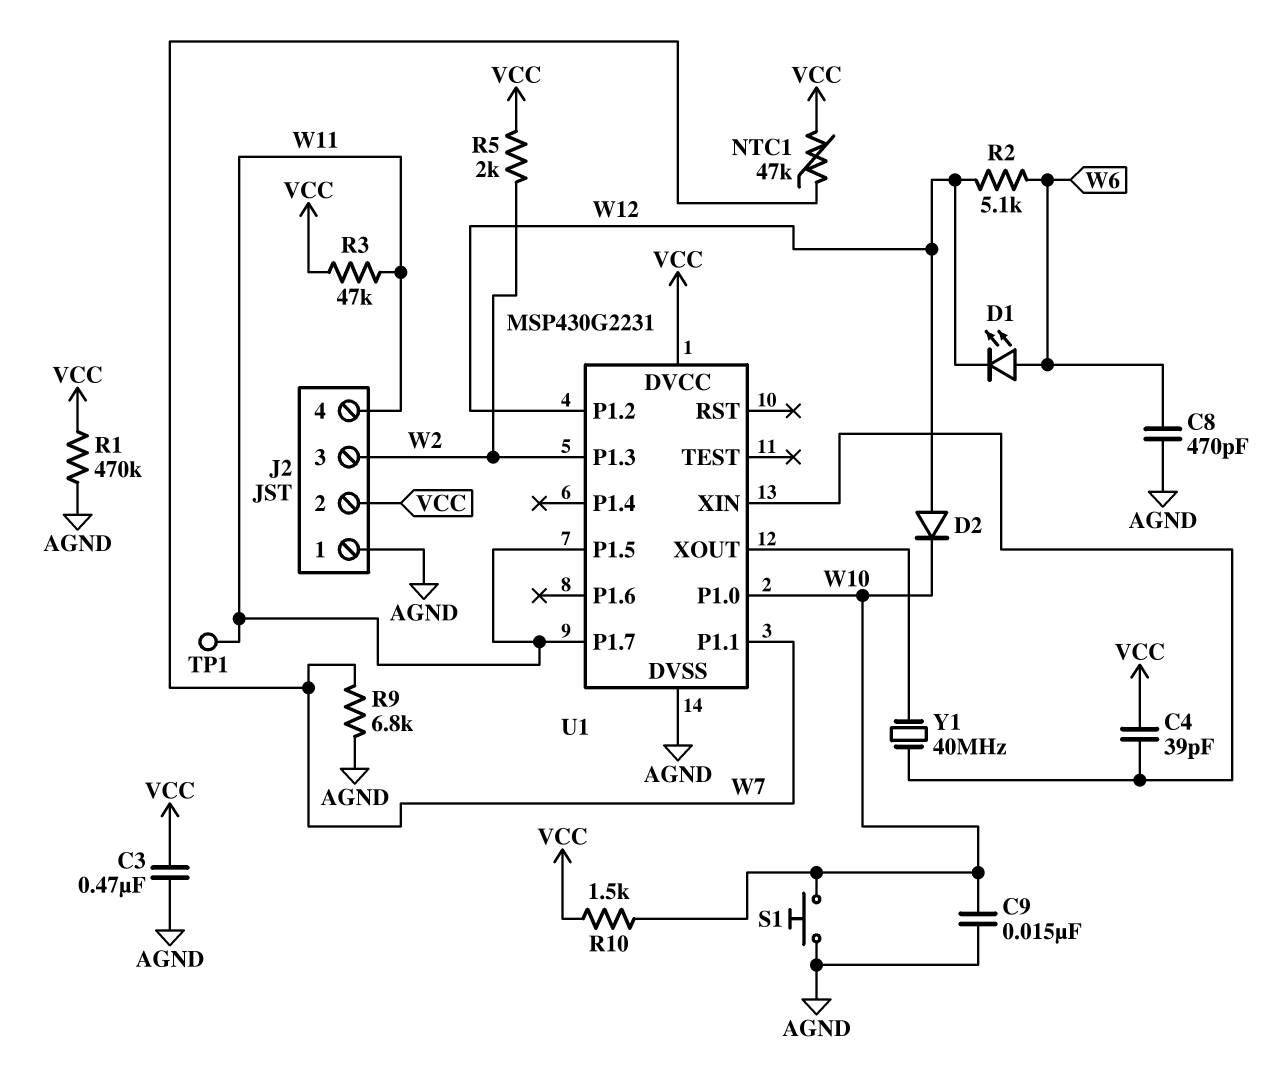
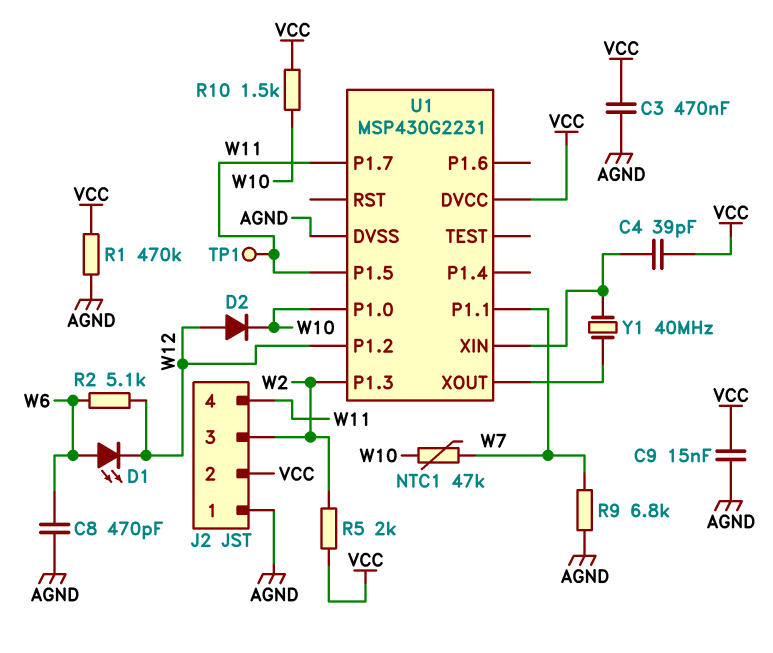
C9: 15nF (AGND, W10) -> 15nF (AGND, VCC)
NTC1: 47k (VCC, W7) -> 47k (W7, W10)
R3: 47k (VCC, W11) -> none
S1: button (AGND, W10) -> none

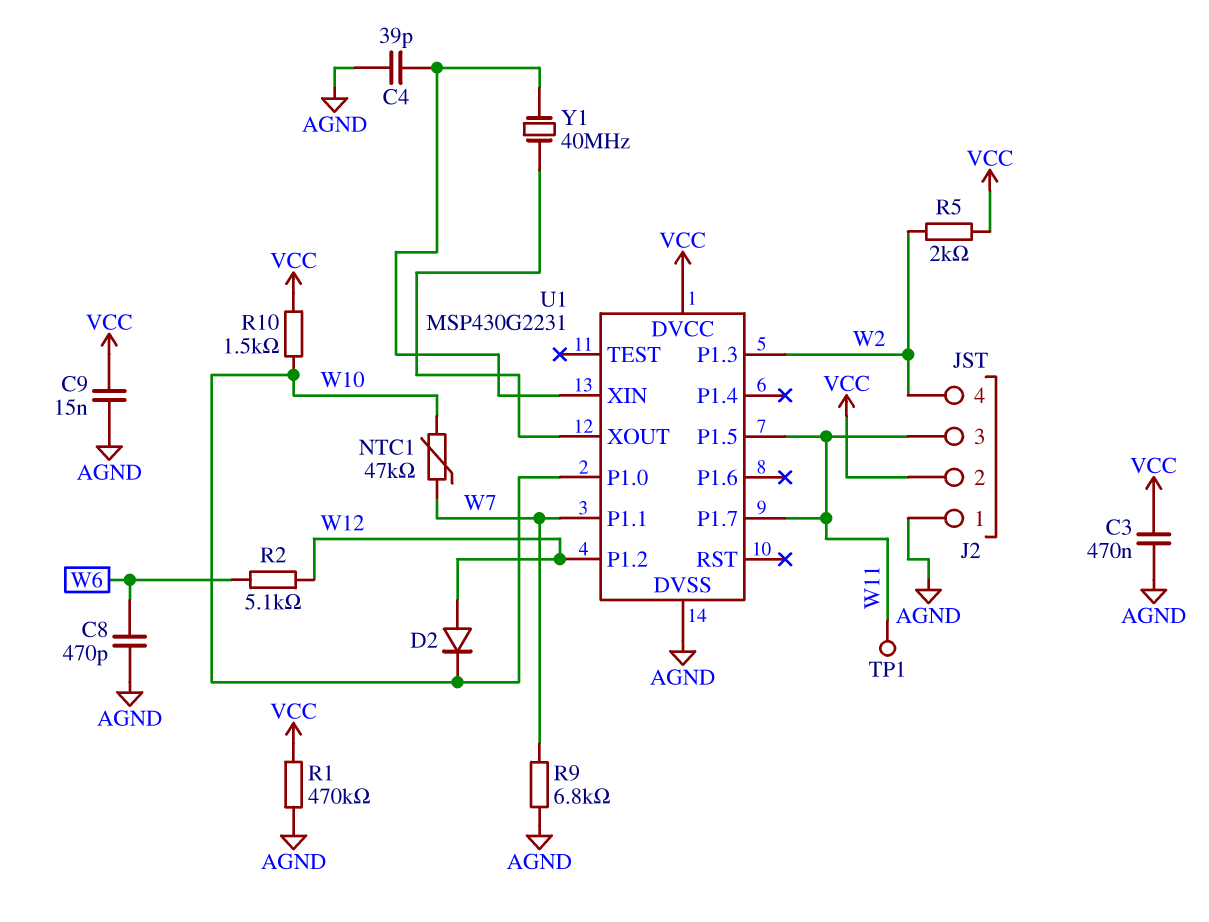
C4: 39pF (U1/XIN, VCC) -> 39pF (AGND, U1/XIN)
D1: LED (A W6, K W12) -> none
J2 pin 3: W2 -> W11
J2 pin 4: W11 -> W2

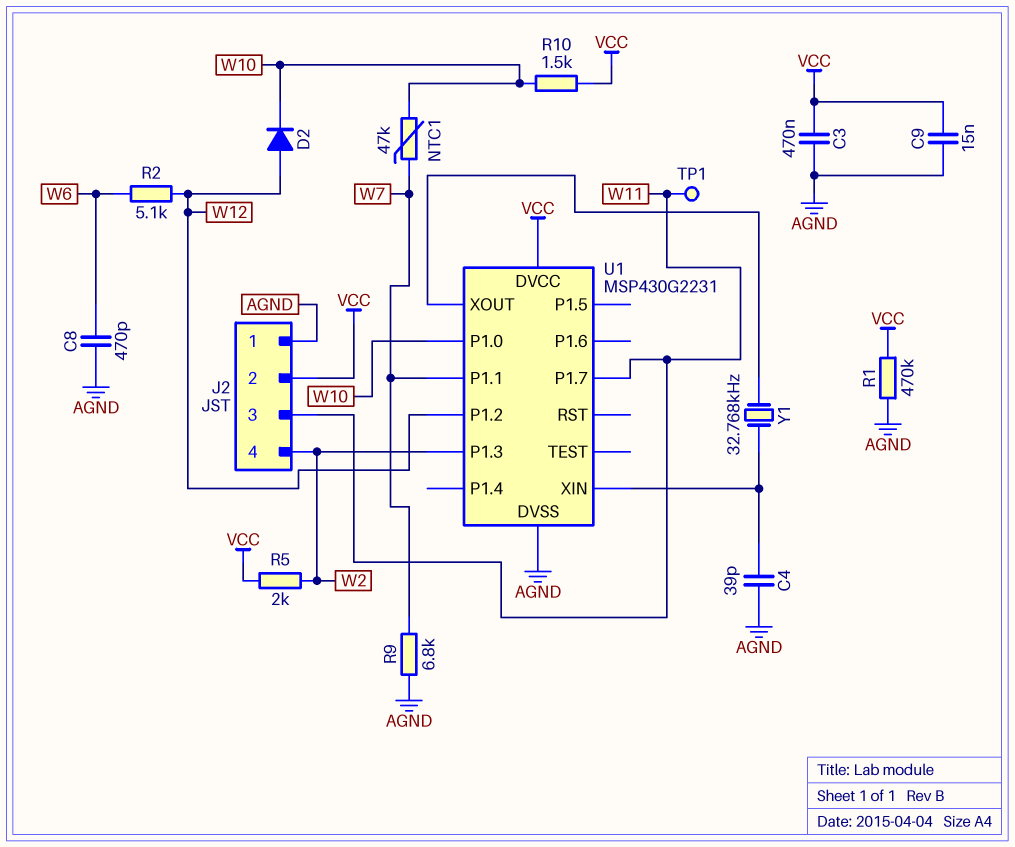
U1 pin P1.5: W11 -> none
Y1: 40MHz (U1/XIN, U1/XOUT) -> 32.768kHz (U1/XIN, U1/XOUT)

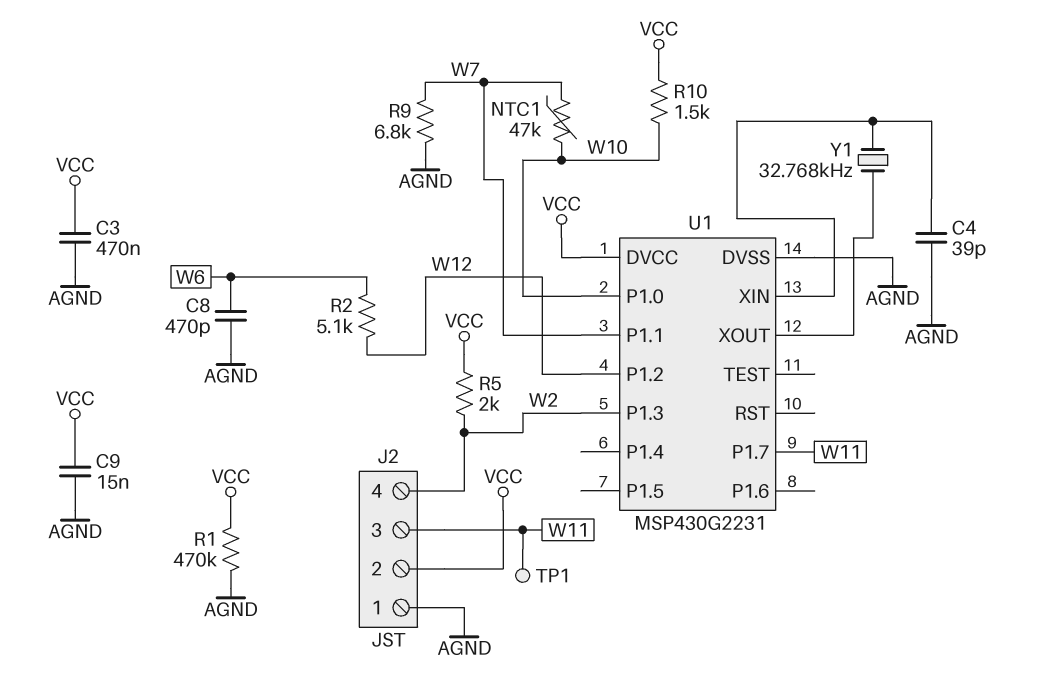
D2: diode (A W12, K W10) -> none

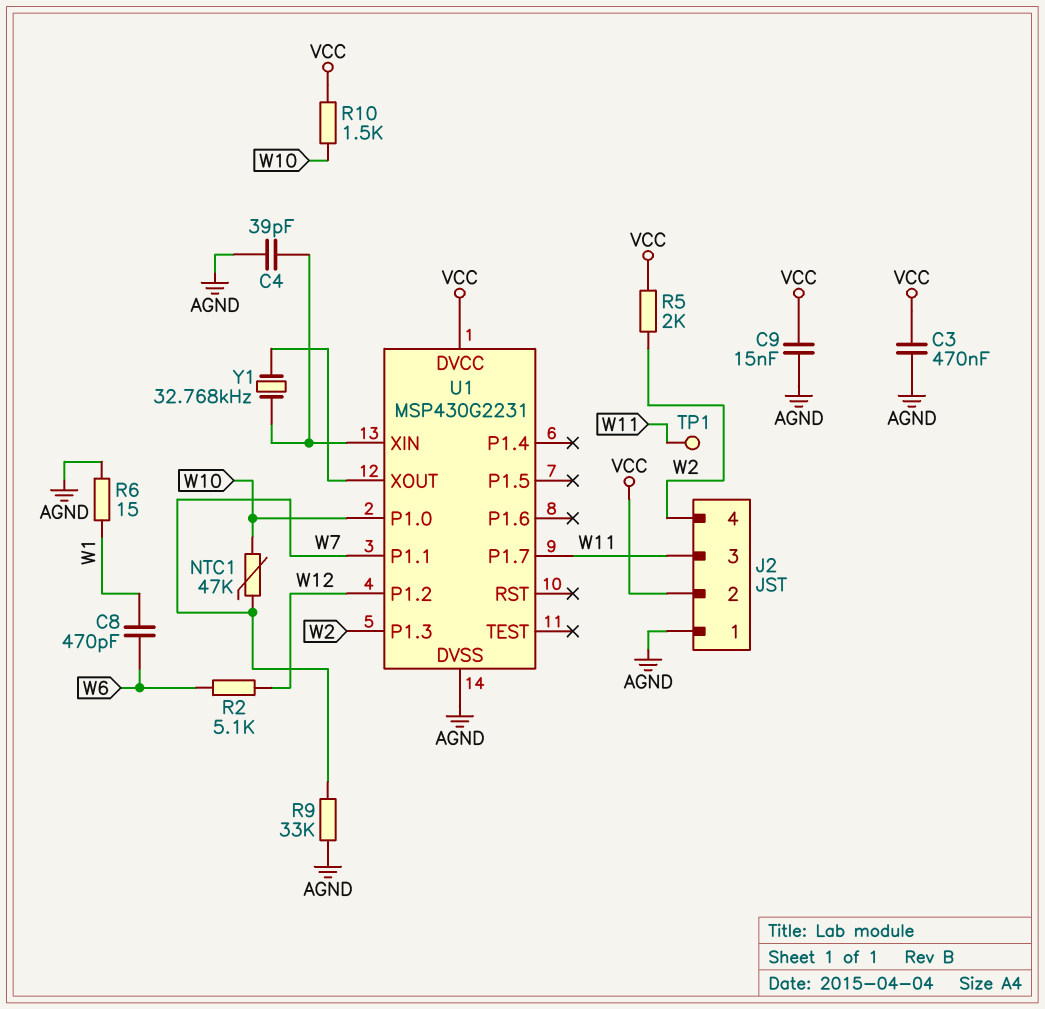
C8: 470pF (AGND, W6) -> 470pF (W1, W6)
R1: 470k (AGND, VCC) -> none
R6: none -> 15 (AGND, W1)
R9: 6.8k (AGND, W7) -> 33k (AGND, W7)

